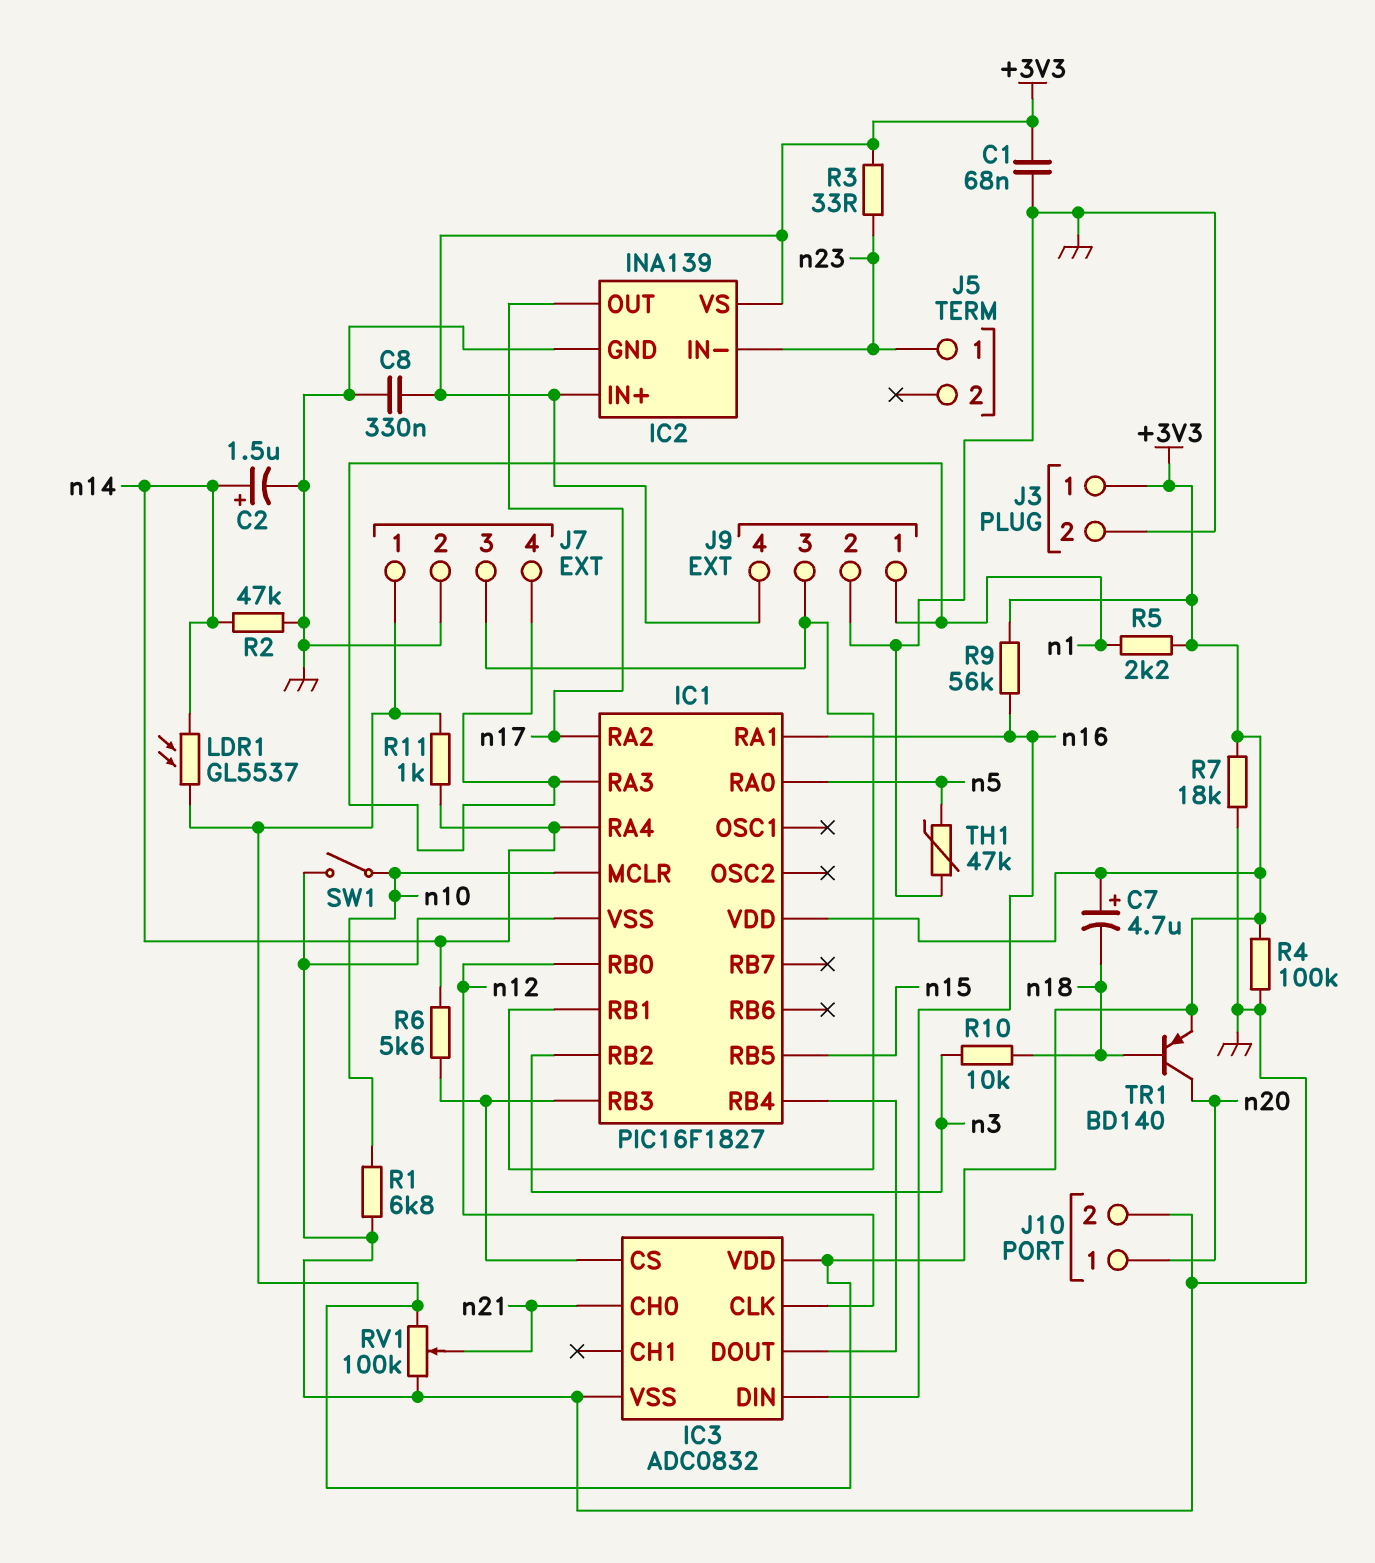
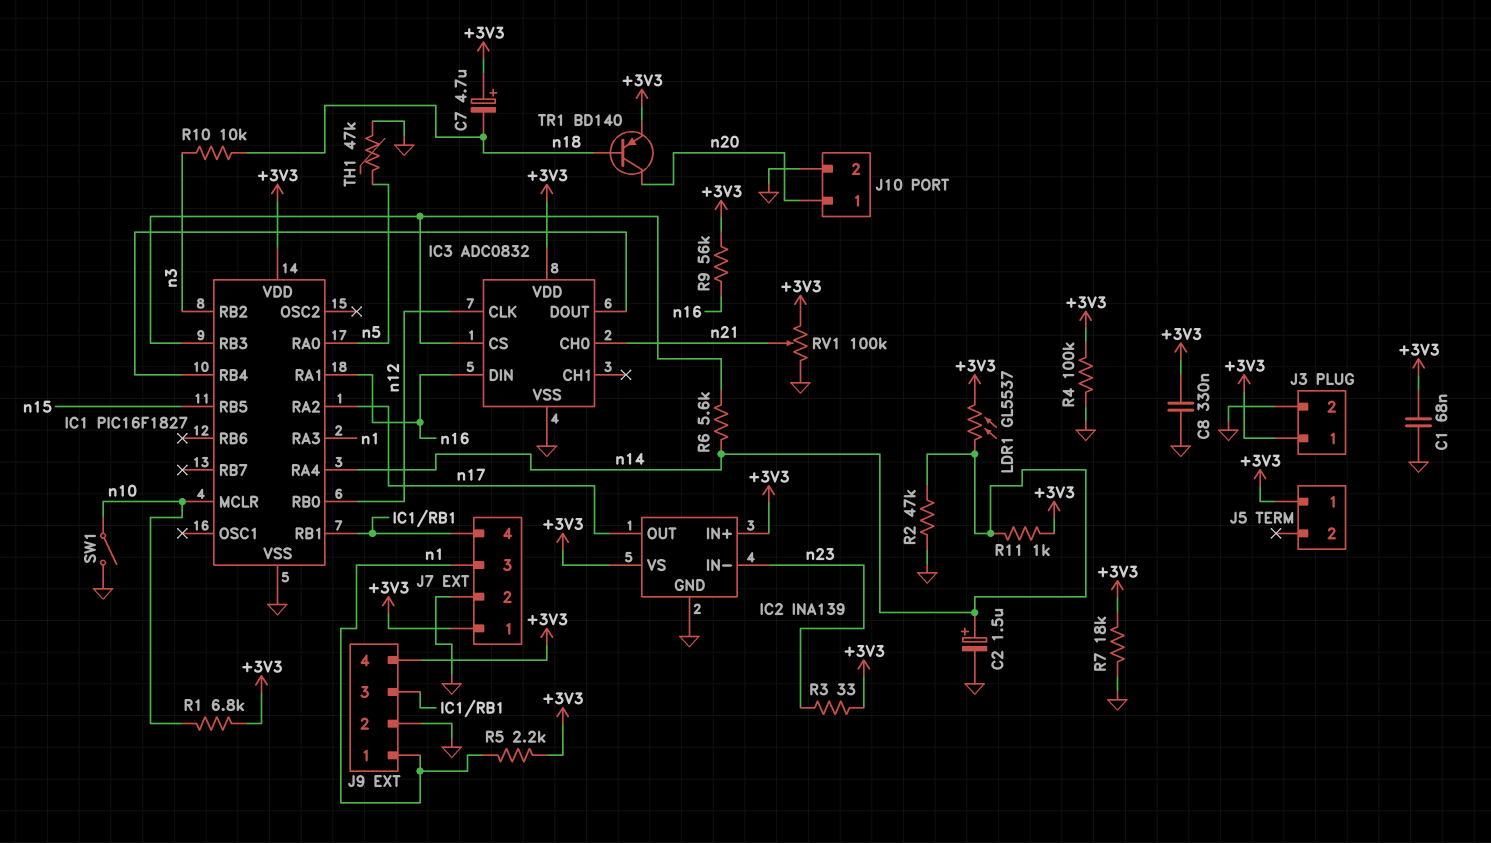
J5 pin 1: n23 -> +3V3
J7 pin 3: IC1/RB1 -> n1
J7 pin 4: n1 -> IC1/RB1
R1: 6.8k (GND, n10) -> 6.8k (+3V3, n10)

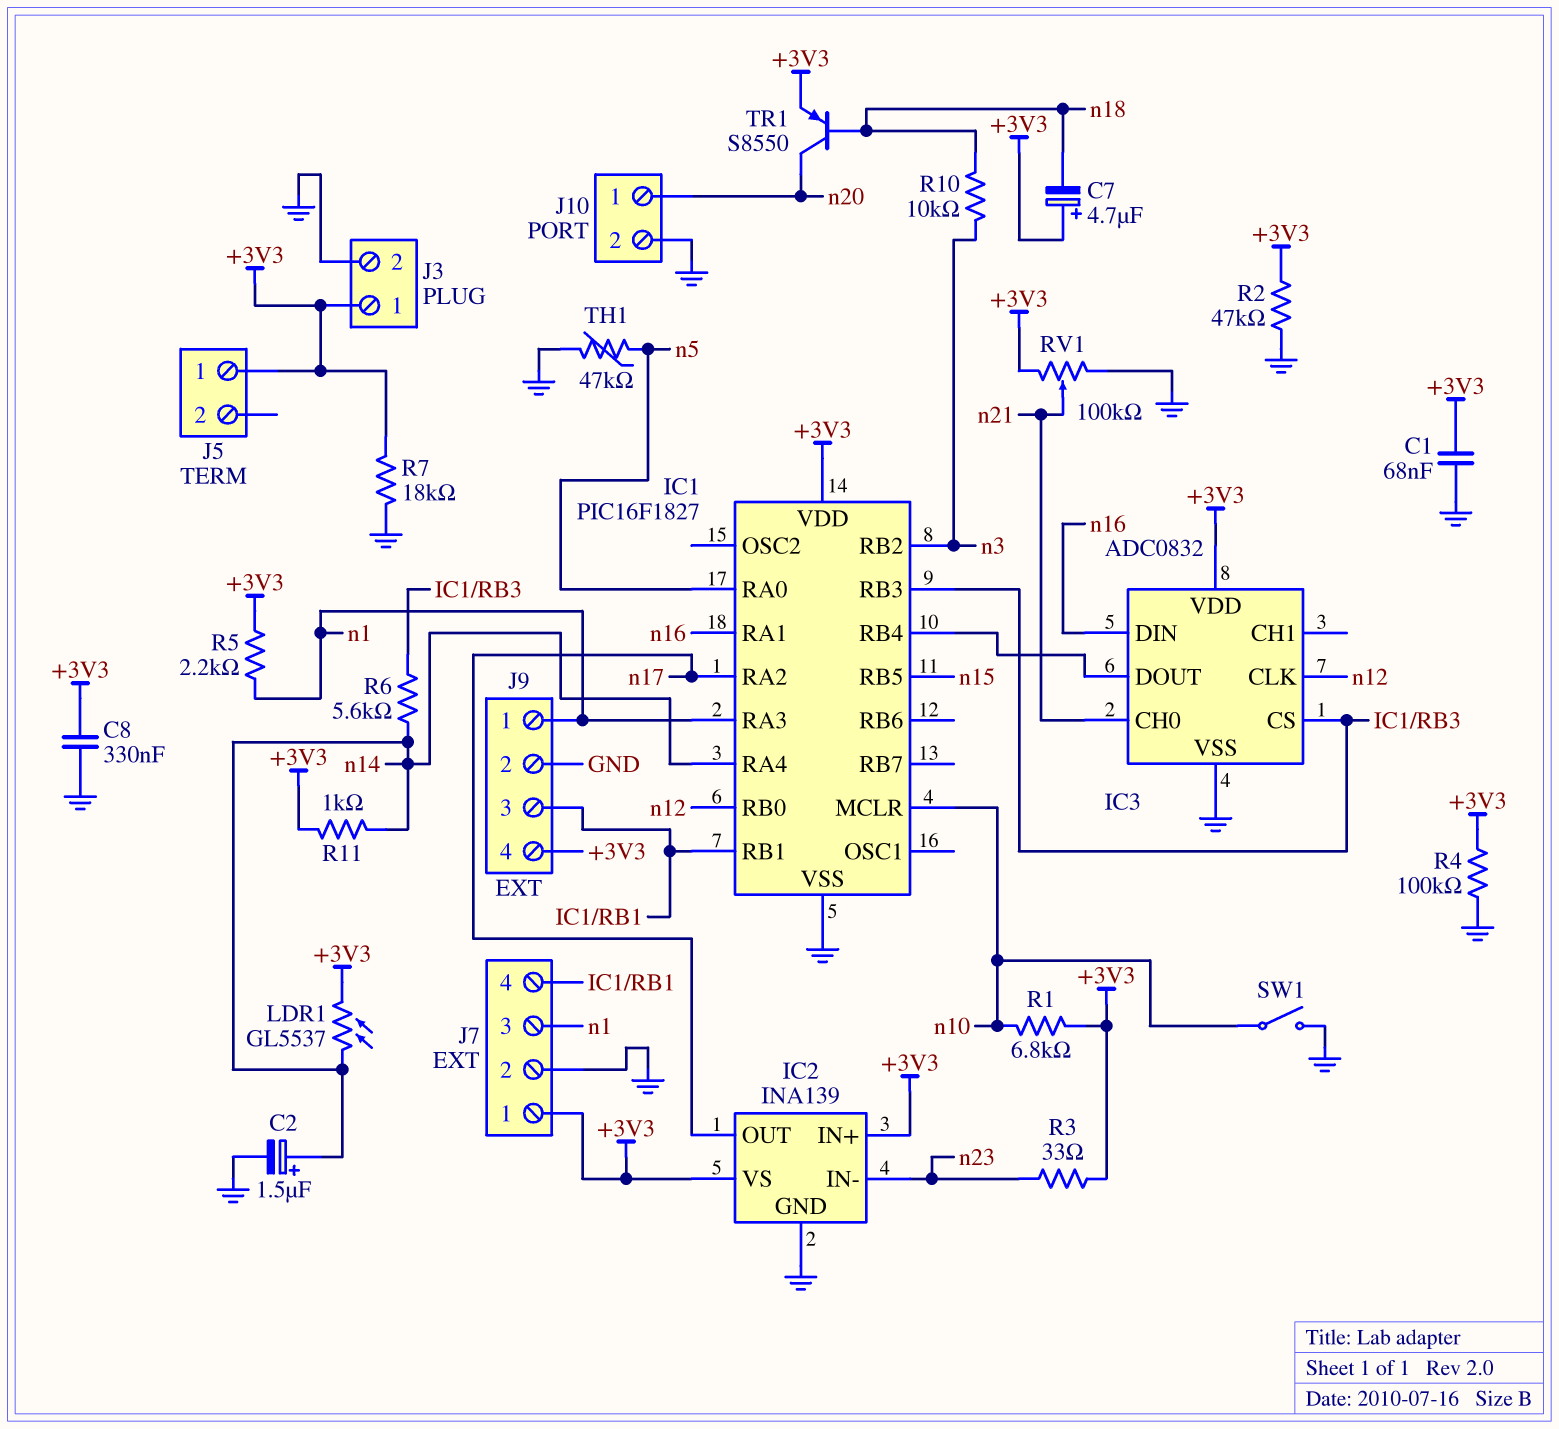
R2: 47k (GND, n14) -> 47k (+3V3, GND)
R9: 56k (+3V3, n16) -> none
TR1: PNP BD140 (B n18, C n20, E +3V3) -> PNP S8550 (B n18, C n20, E +3V3)

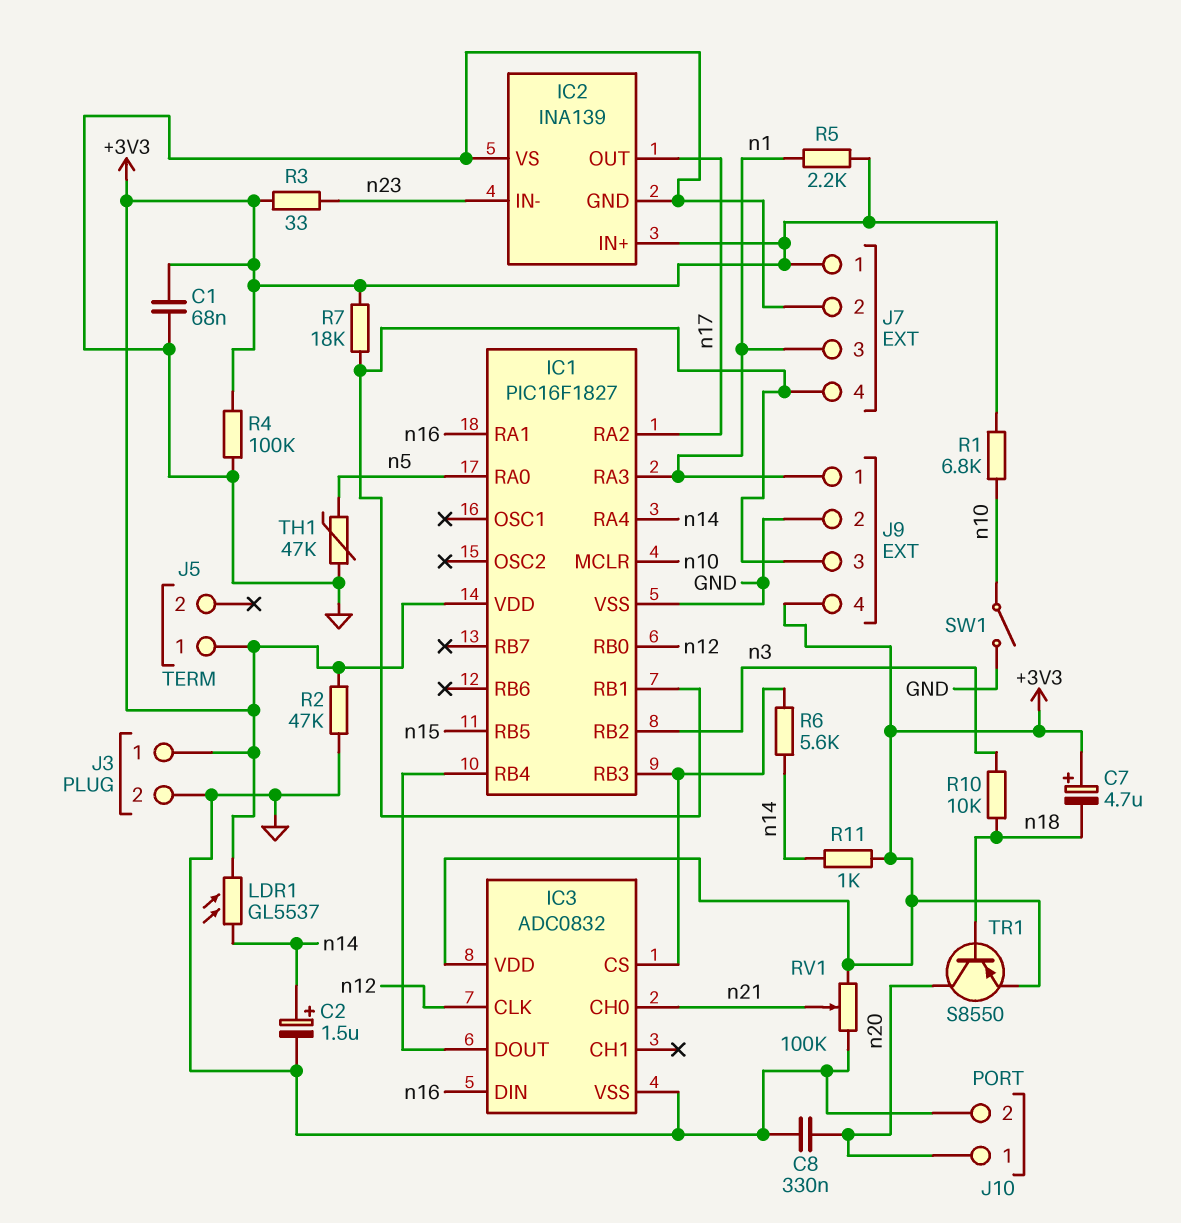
C8: 330nF (+3V3, GND) -> 330nF (GND, n20)
IC2 pin VS: +3V3 -> GND
R7: 18k (+3V3, GND) -> 18k (+3V3, IC1/RB1)

